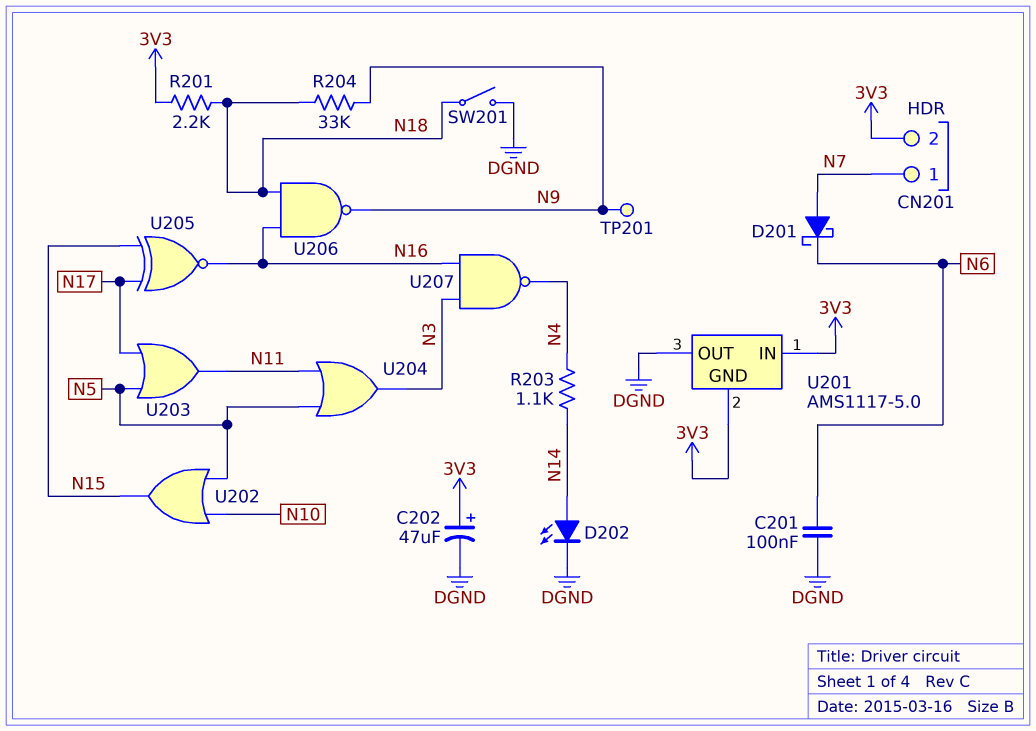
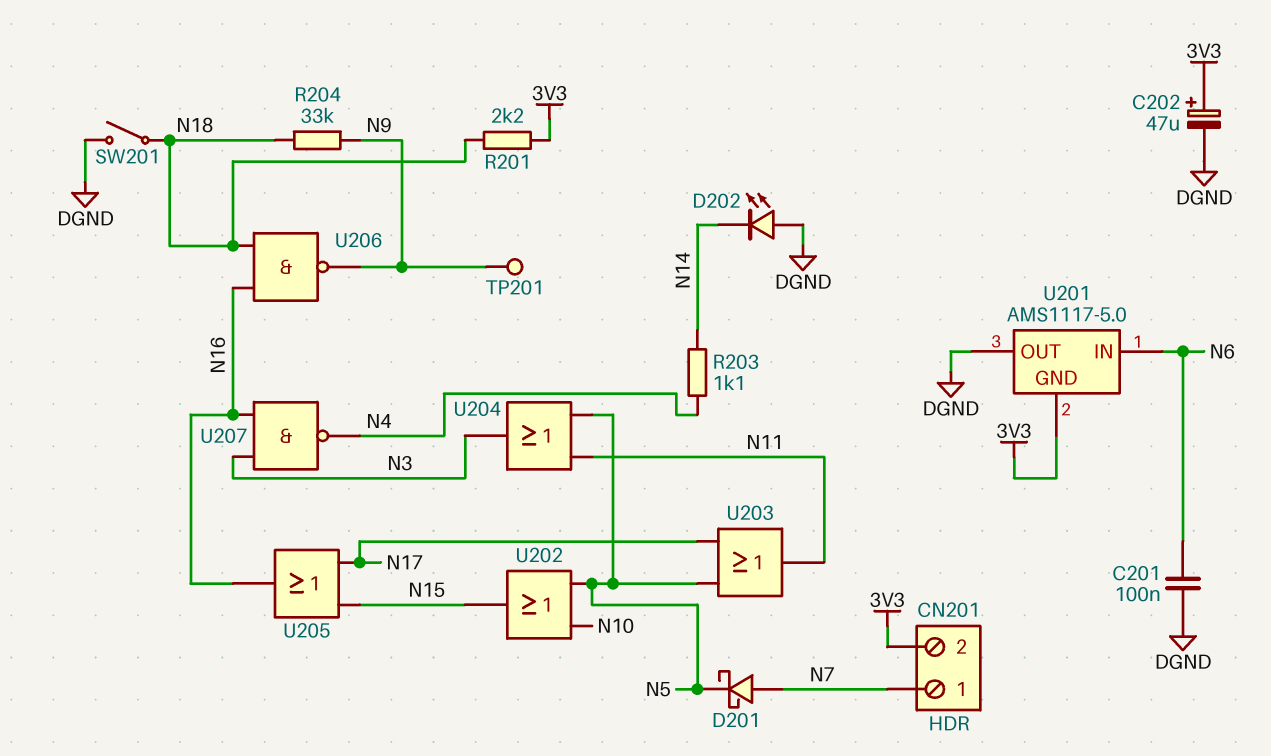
D201: schottky (A N7, K N6) -> schottky (A N7, K N5)
D202: LED (A N14, K DGND) -> LED (A DGND, K N14)
U201 pin IN: 3V3 -> N6
U205: XNOR (in N15, in N17, out N16) -> OR (in N15, in N17, out N16)

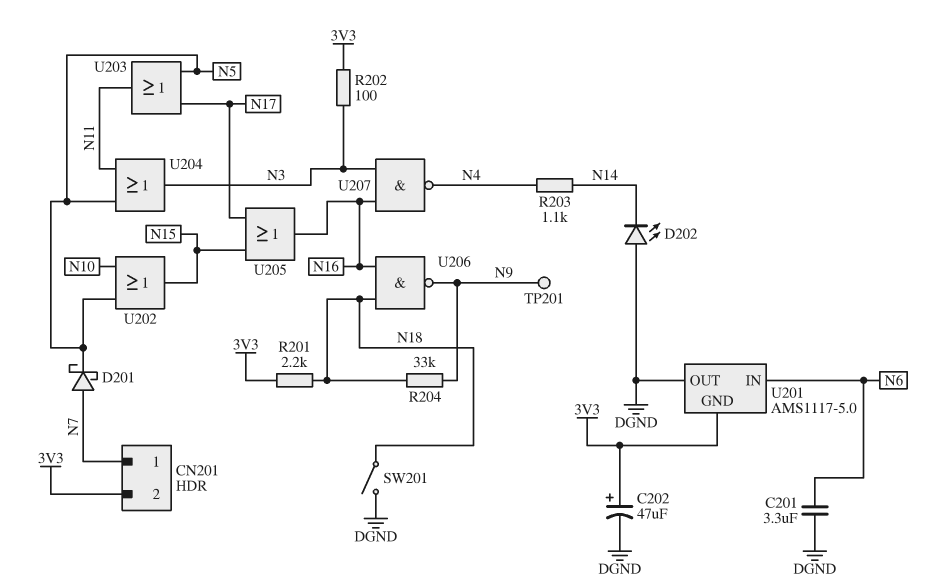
C201: 100nF (DGND, N6) -> 3.3uF (DGND, N6)
R202: none -> 100 (3V3, N3)

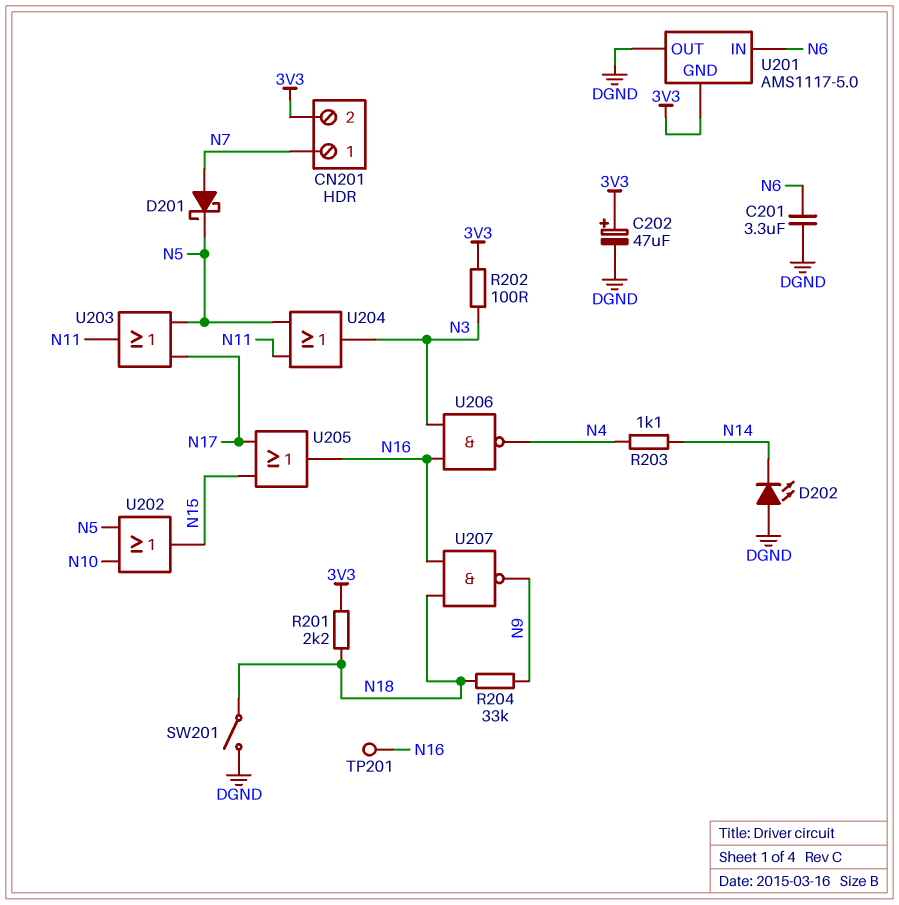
TP201: test point (N9) -> test point (N16)
U206: NAND (in N16, in N18, out N9) -> NAND (in N3, in N16, out N4)
U207: NAND (in N3, in N16, out N4) -> NAND (in N16, in N18, out N9)

